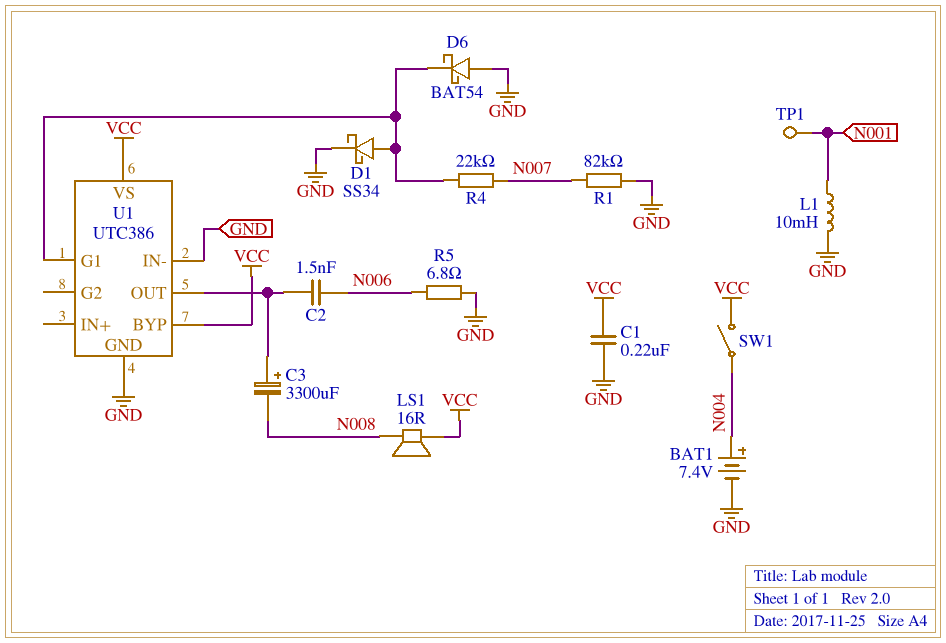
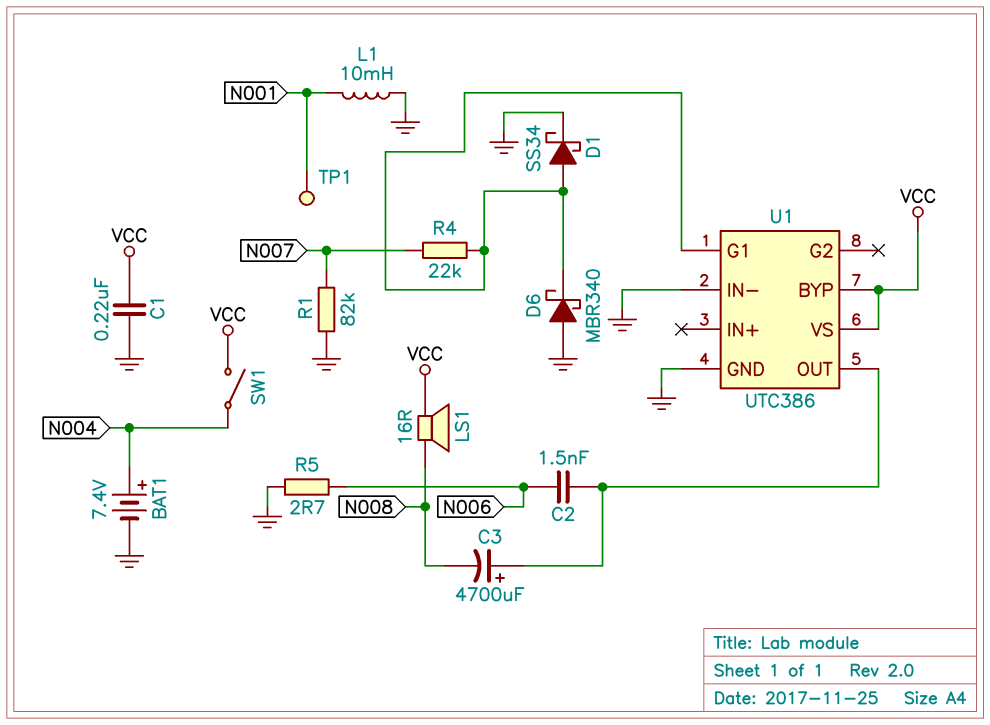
C3: 3300uF (plus U1/OUT, minus N008) -> 4700uF (plus U1/OUT, minus N008)
D6: schottky BAT54 (A GND, K U1/G1) -> schottky MBR340 (A GND, K U1/G1)
R5: 6.8 (GND, N006) -> 2.7 (GND, N006)

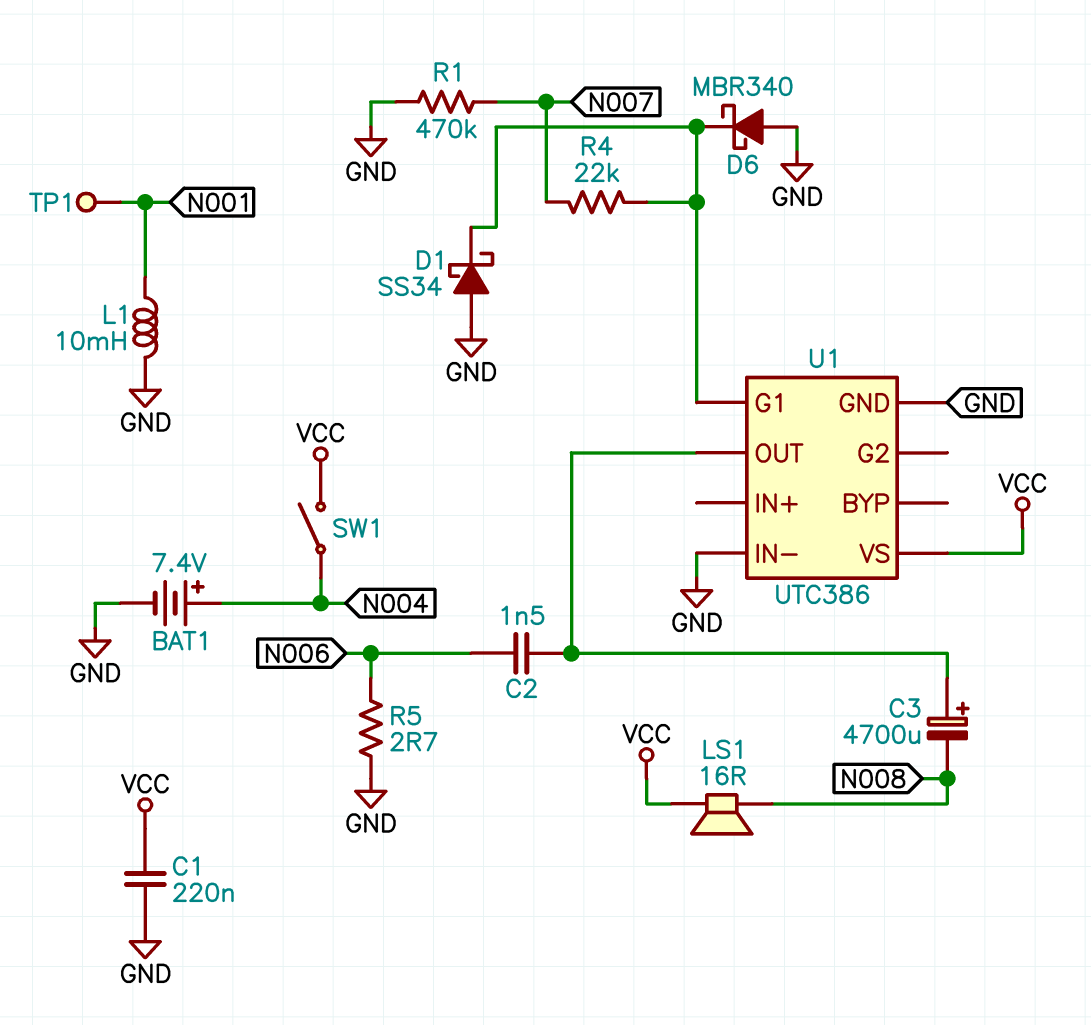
D1: schottky SS34 (A U1/G1, K GND) -> schottky SS34 (A GND, K U1/G1)
R1: 82k (GND, N007) -> 470k (GND, N007)
U1 pin BYP: VCC -> none

